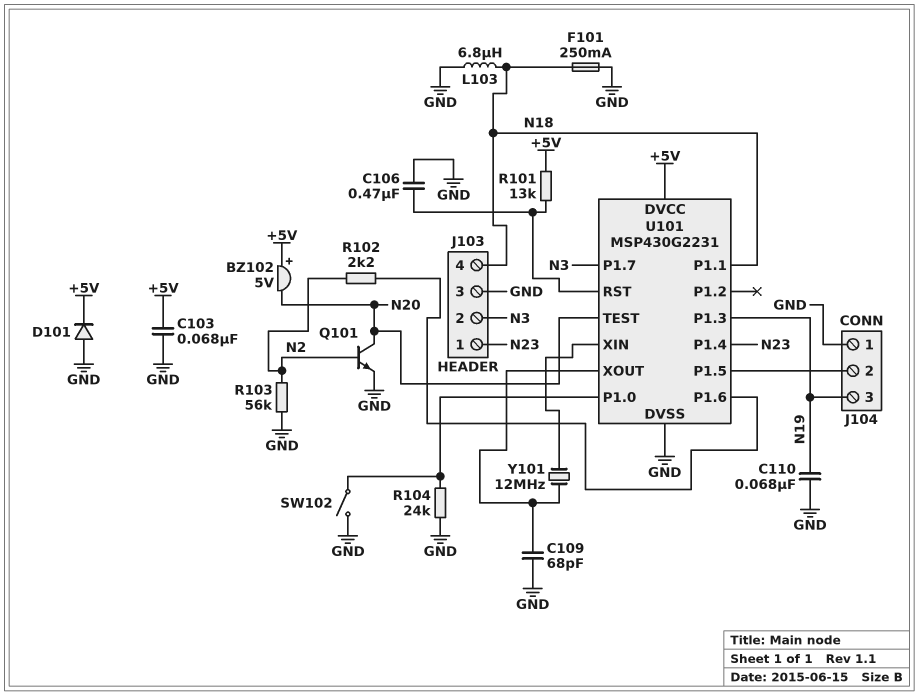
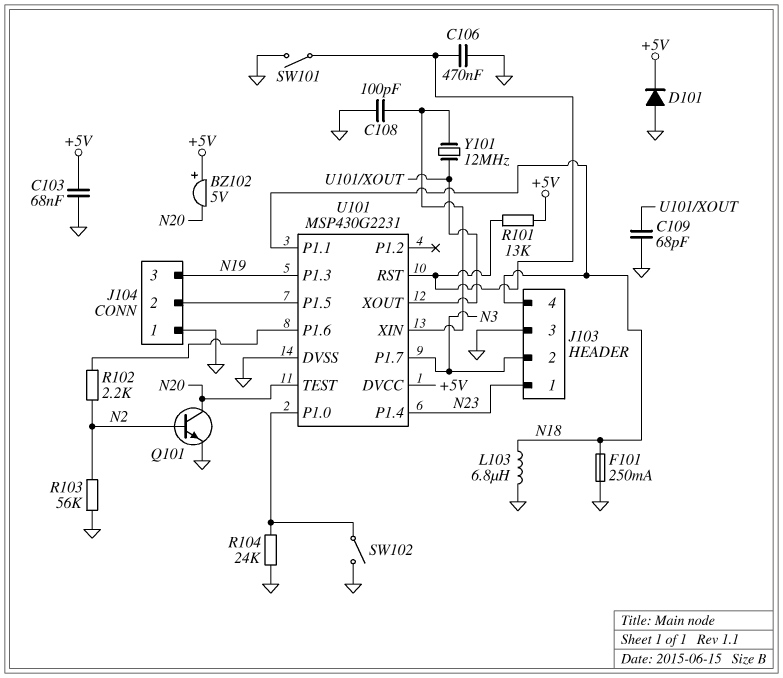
C108: none -> 100pF (GND, U101/XIN)
C110: 68nF (GND, N19) -> none
SW101: none -> switch (GND, U101/RST)

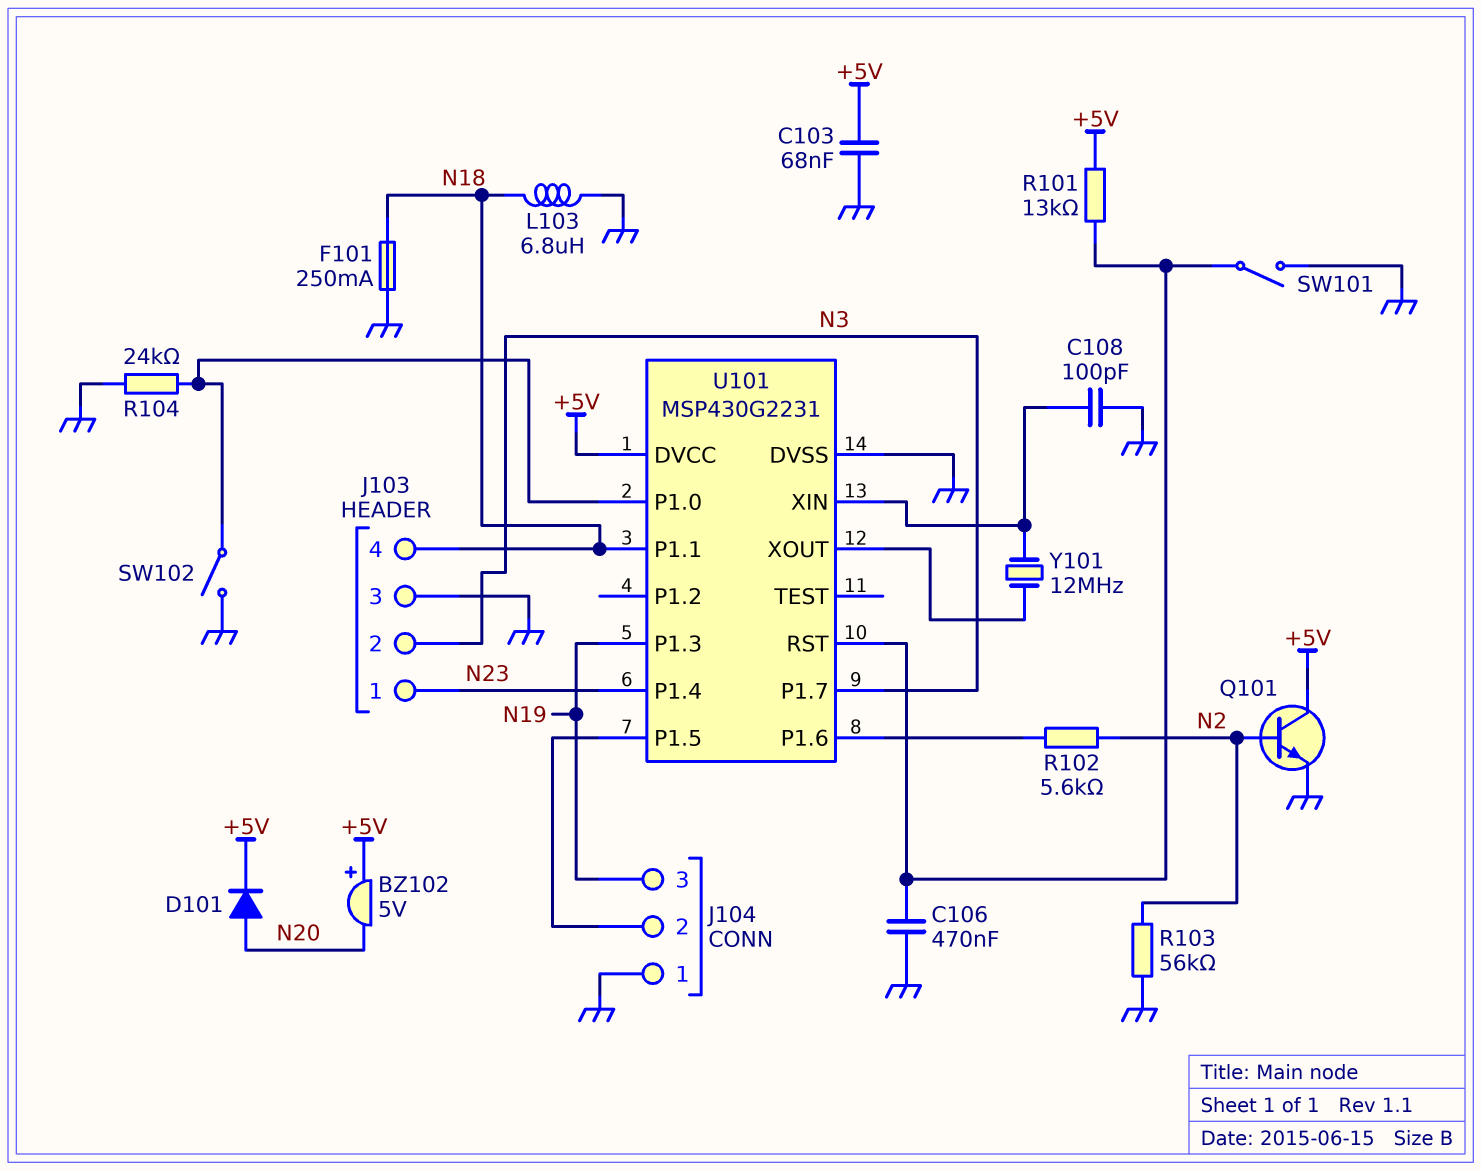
C109: 68pF (GND, U101/XOUT) -> none
D101: diode (A GND, K +5V) -> diode (A N20, K +5V)
Q101: NPN (B N2, C N20, E GND) -> NPN (B N2, C +5V, E GND)
R102: 2.2k (N2, U101/P1.6) -> 5.6k (N2, U101/P1.6)
U101 pin TEST: N20 -> none

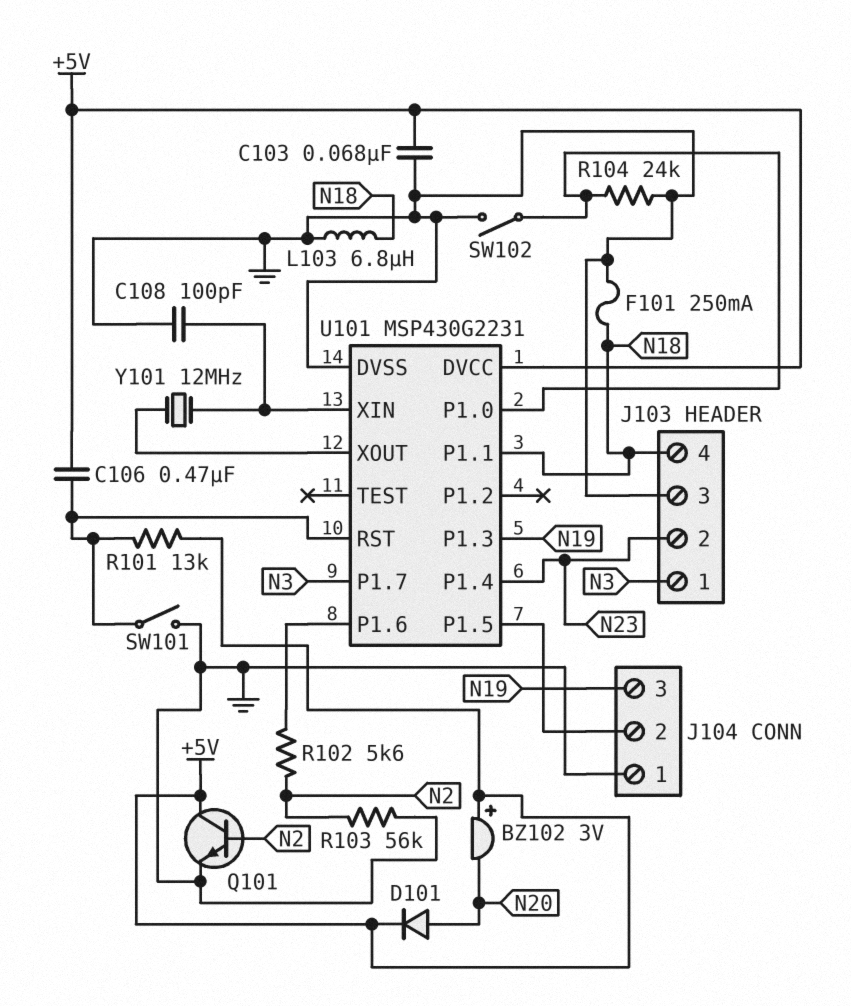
BZ102: buzzer 5V (plus +5V, minus N20) -> buzzer 3V (plus +5V, minus N20)
C106: 470nF (GND, U101/RST) -> 470nF (+5V, U101/RST)
J103 pin 1: N23 -> N3
J103 pin 2: N3 -> N23

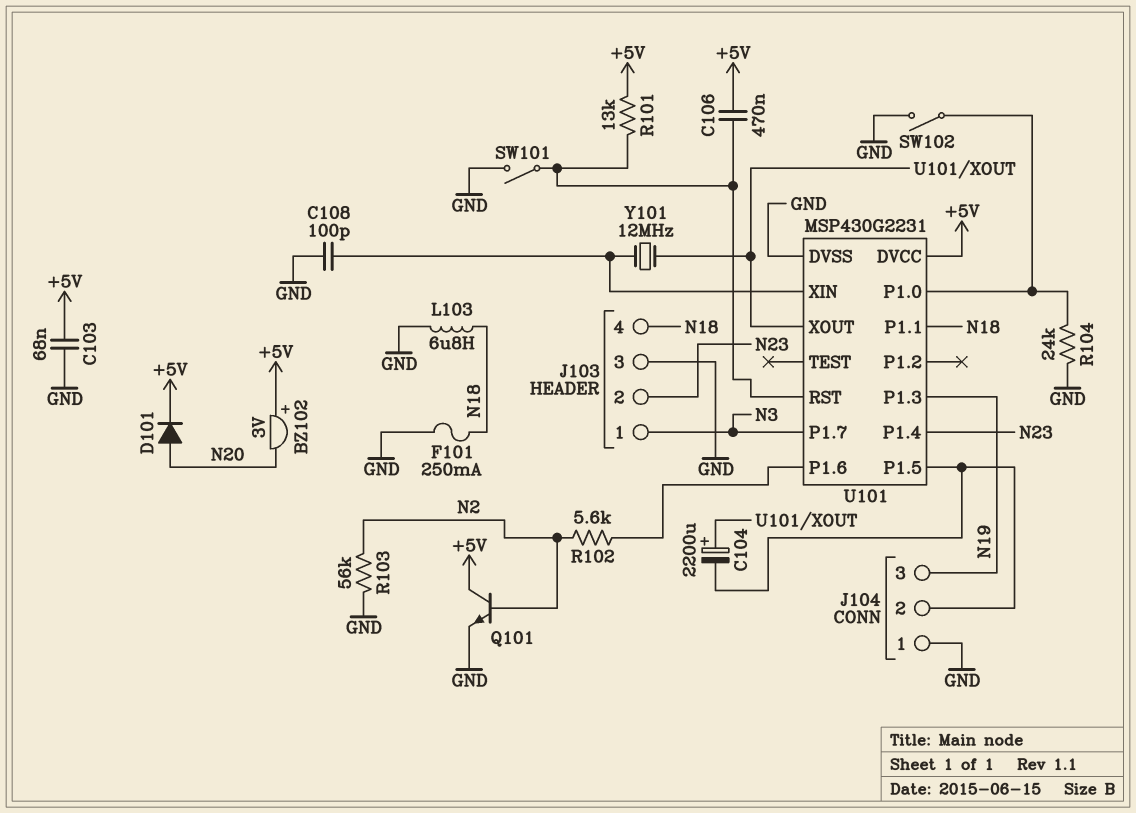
C104: none -> 2200uF (plus U101/XOUT, minus J104/2)

